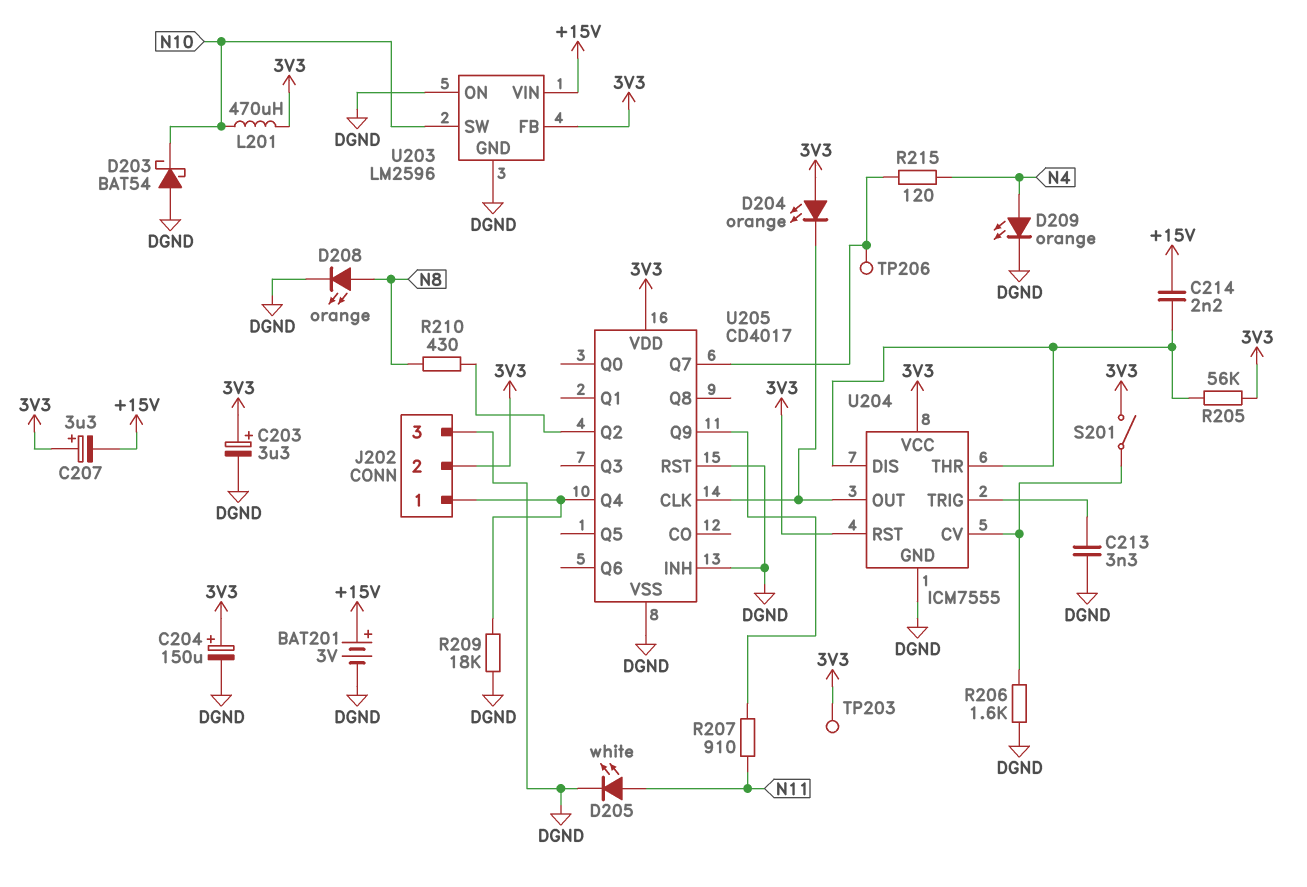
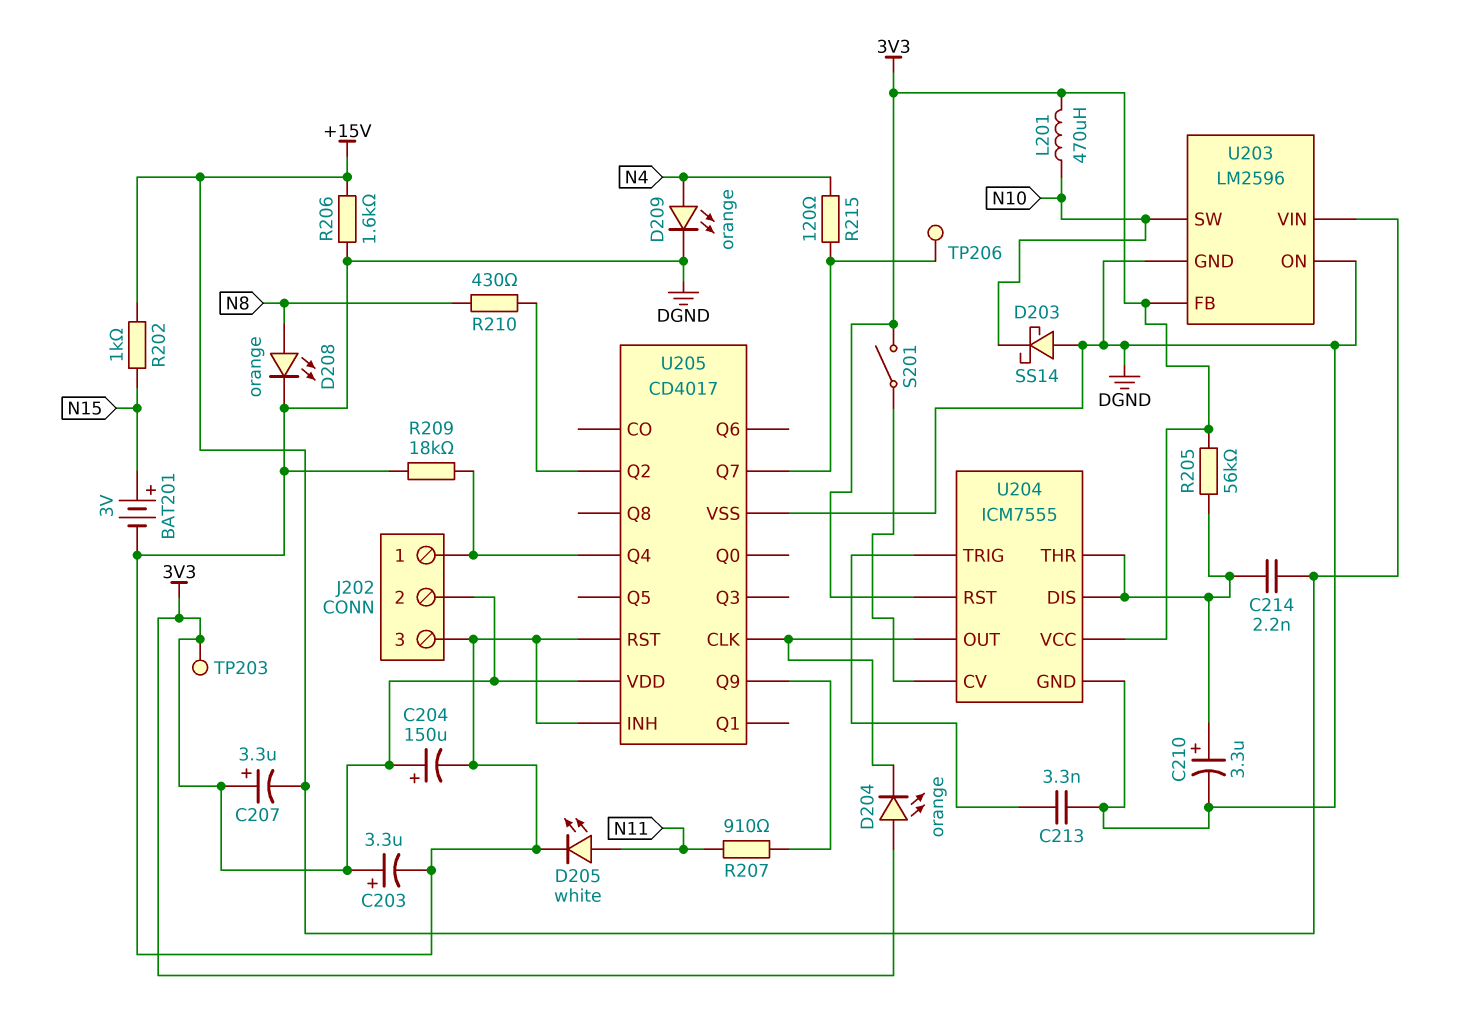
BAT201: 3V (plus +15V, minus DGND) -> 3V (plus N15, minus DGND)
C210: none -> 3.3uF (plus U204/DIS, minus DGND)
D203: schottky BAT54 (A DGND, K N10) -> schottky SS14 (A DGND, K N10)
R202: none -> 1k (+15V, N15)
R206: 1.6k (DGND, U204/CV) -> 1.6k (+15V, DGND)

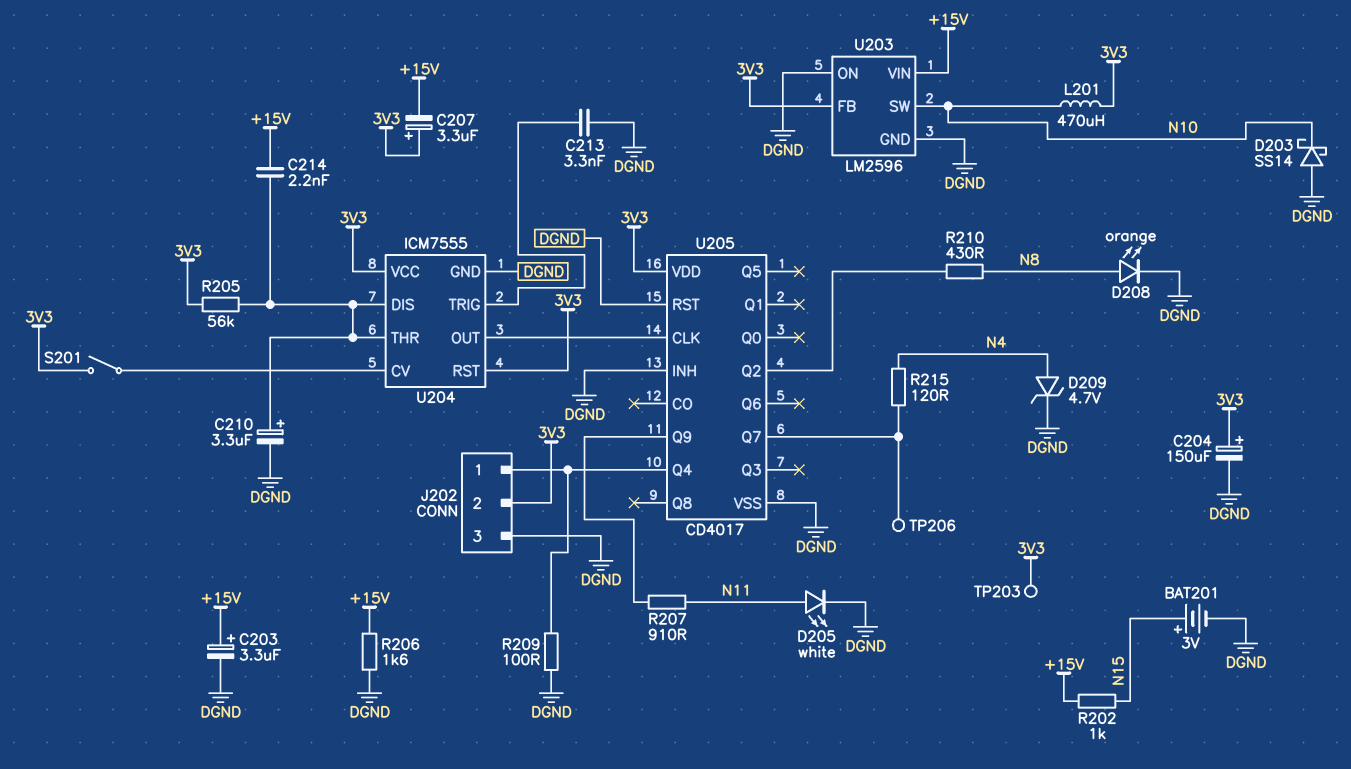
C203: 3.3uF (plus 3V3, minus DGND) -> 3.3uF (plus +15V, minus DGND)
D204: LED orange (A 3V3, K U204/OUT) -> none
D209: LED orange (A N4, K DGND) -> zener 4.7V (A N4, K DGND)
R209: 18k (DGND, J202/1) -> 100 (DGND, J202/1)

